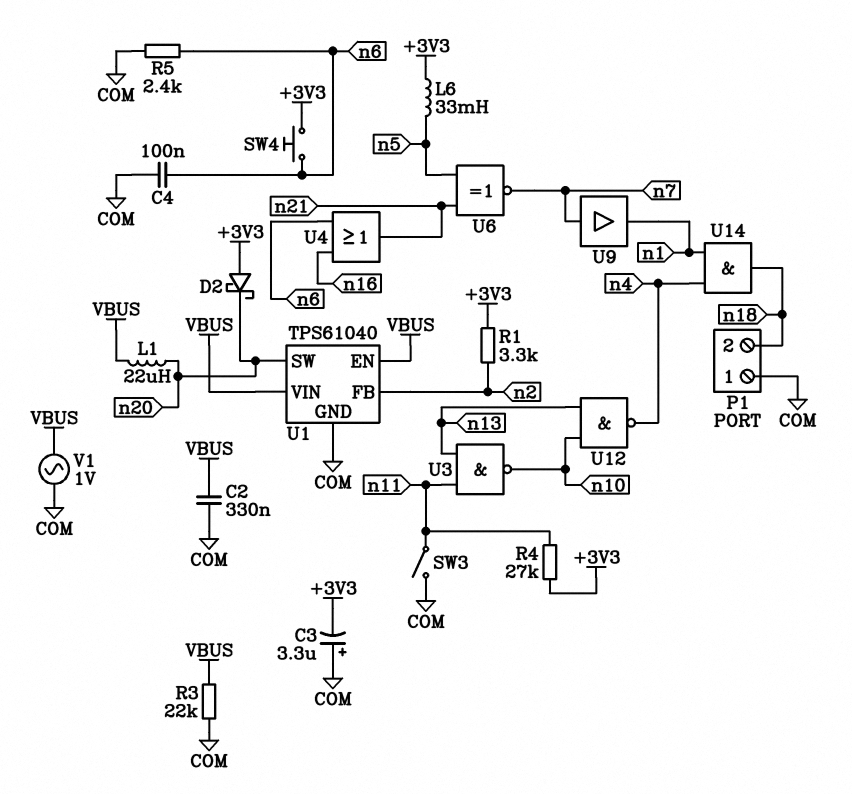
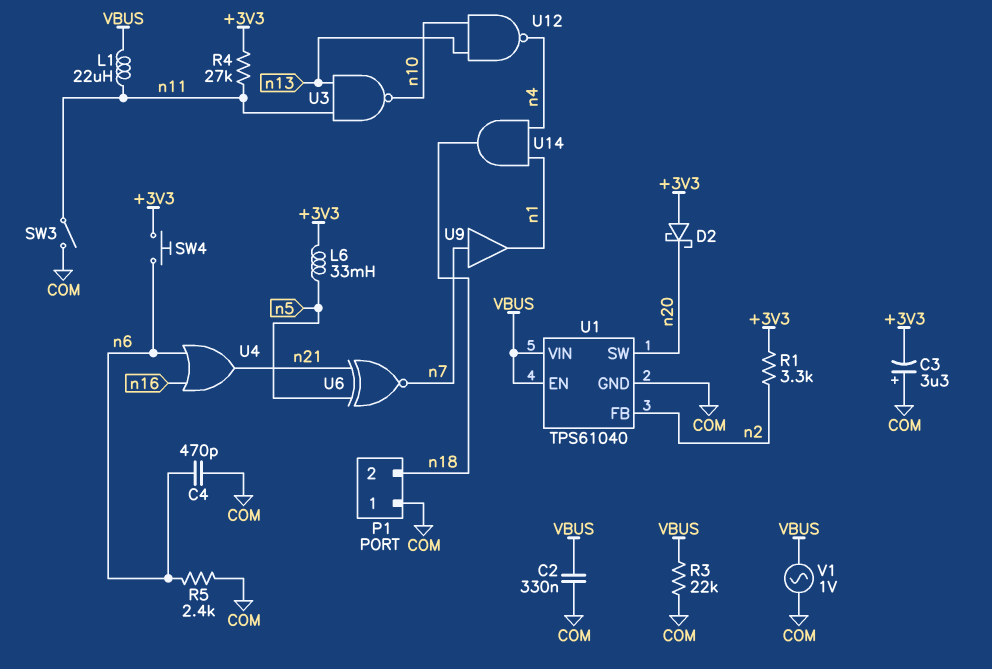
C4: 100nF (COM, n6) -> 470pF (COM, n6)
L1: 22uH (VBUS, n20) -> 22uH (VBUS, n11)

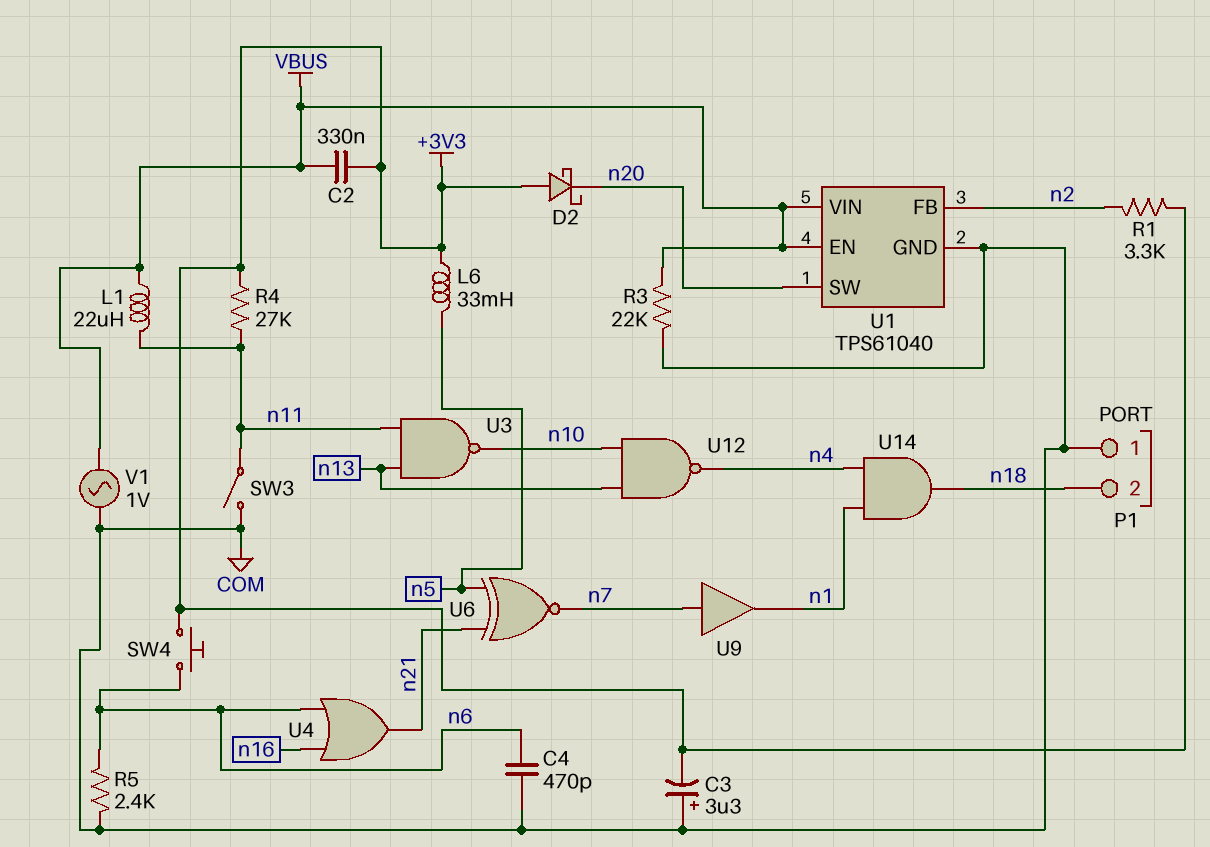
C2: 330nF (COM, VBUS) -> 330nF (+3V3, VBUS)

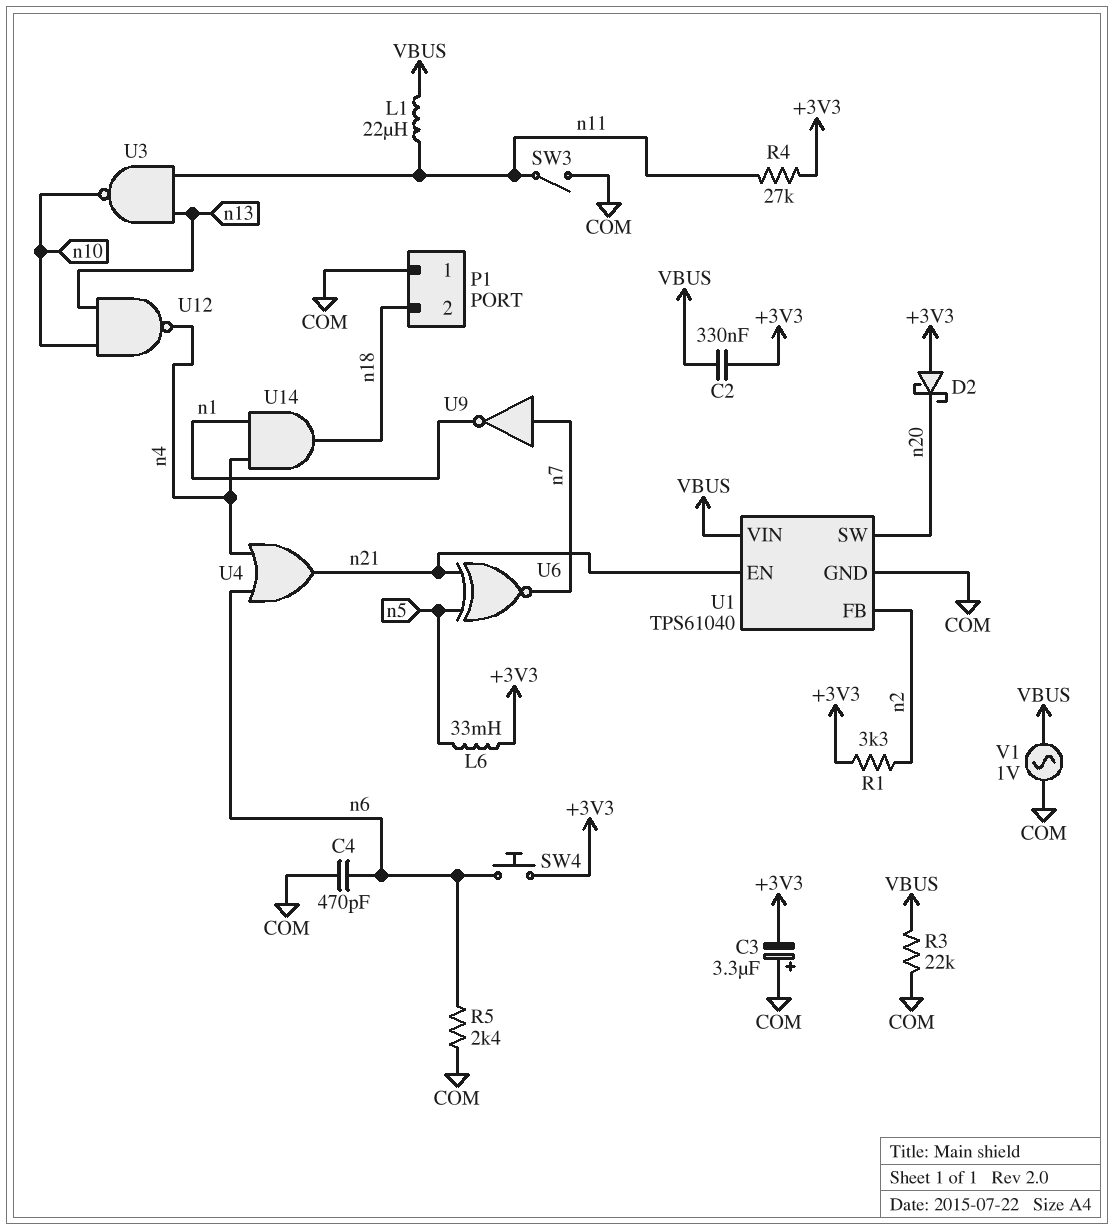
U1 pin EN: VBUS -> n21
U4: OR (in n6, in n16, out n21) -> OR (in n4, in n6, out n21)
U9: buffer (in n7, out n1) -> NOT (in n7, out n1)

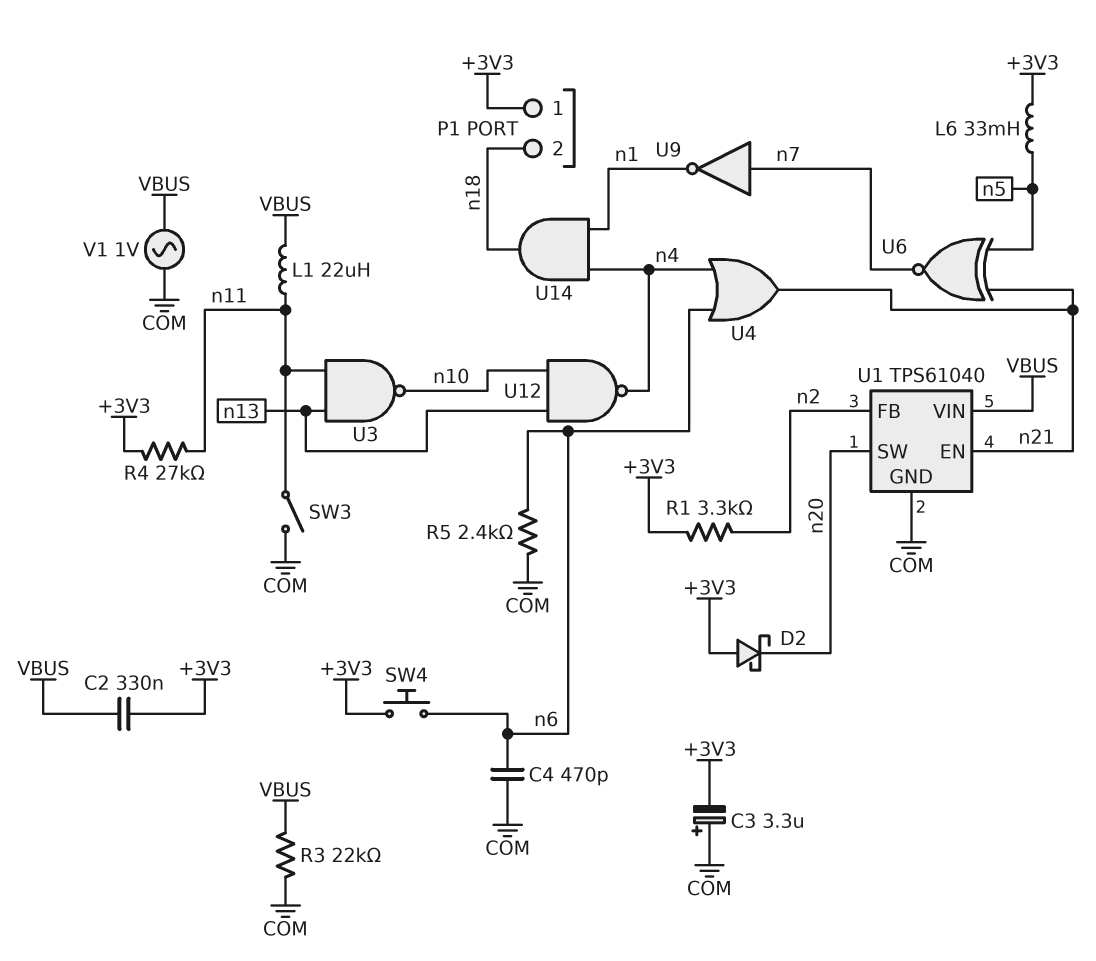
P1 pin 1: COM -> +3V3

